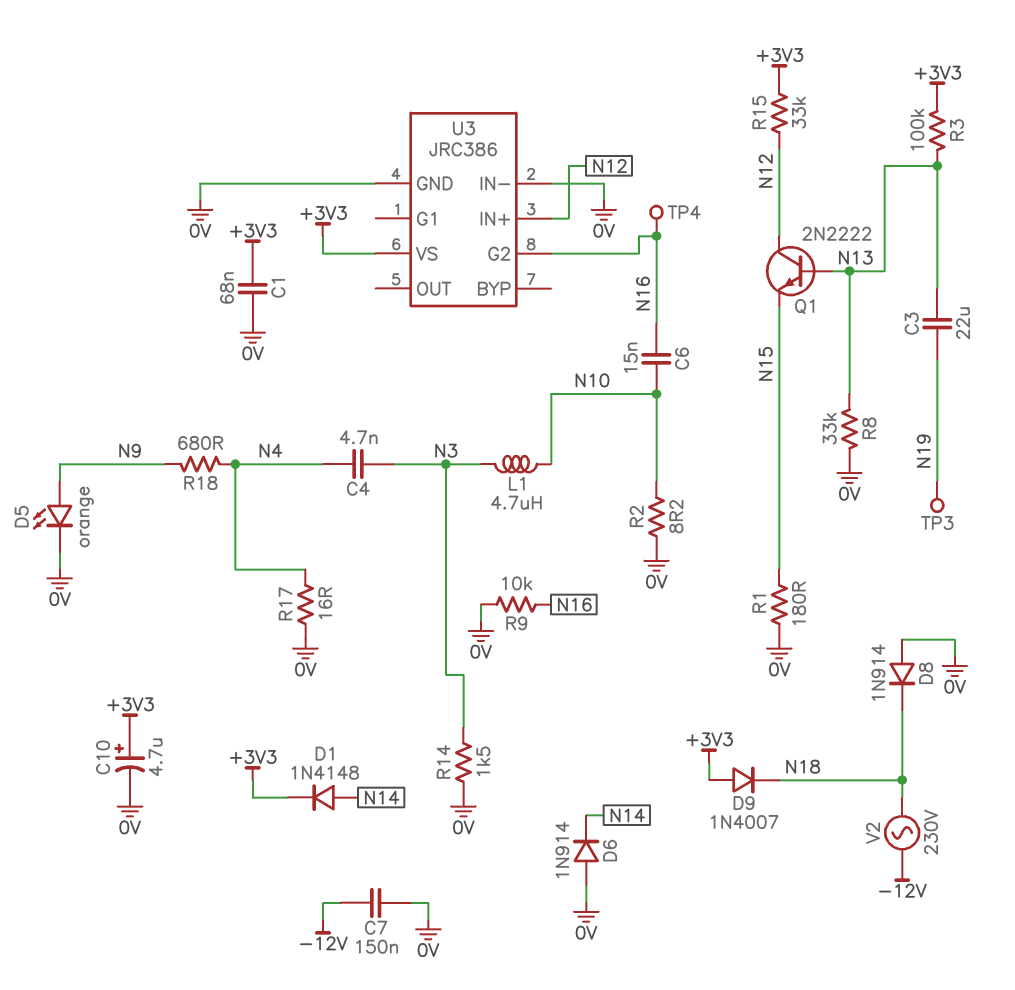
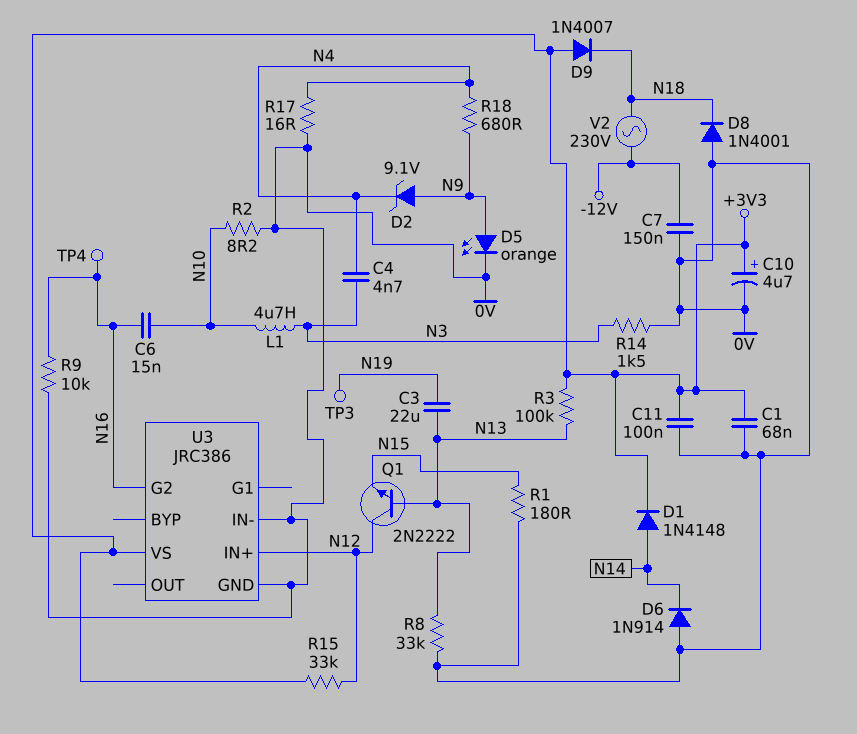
C11: none -> 100nF (+3V3, 0V)
D2: none -> zener 9.1V (A N9, K N4)
D8: diode 1N914 (A 0V, K N18) -> diode 1N4001 (A 0V, K N18)

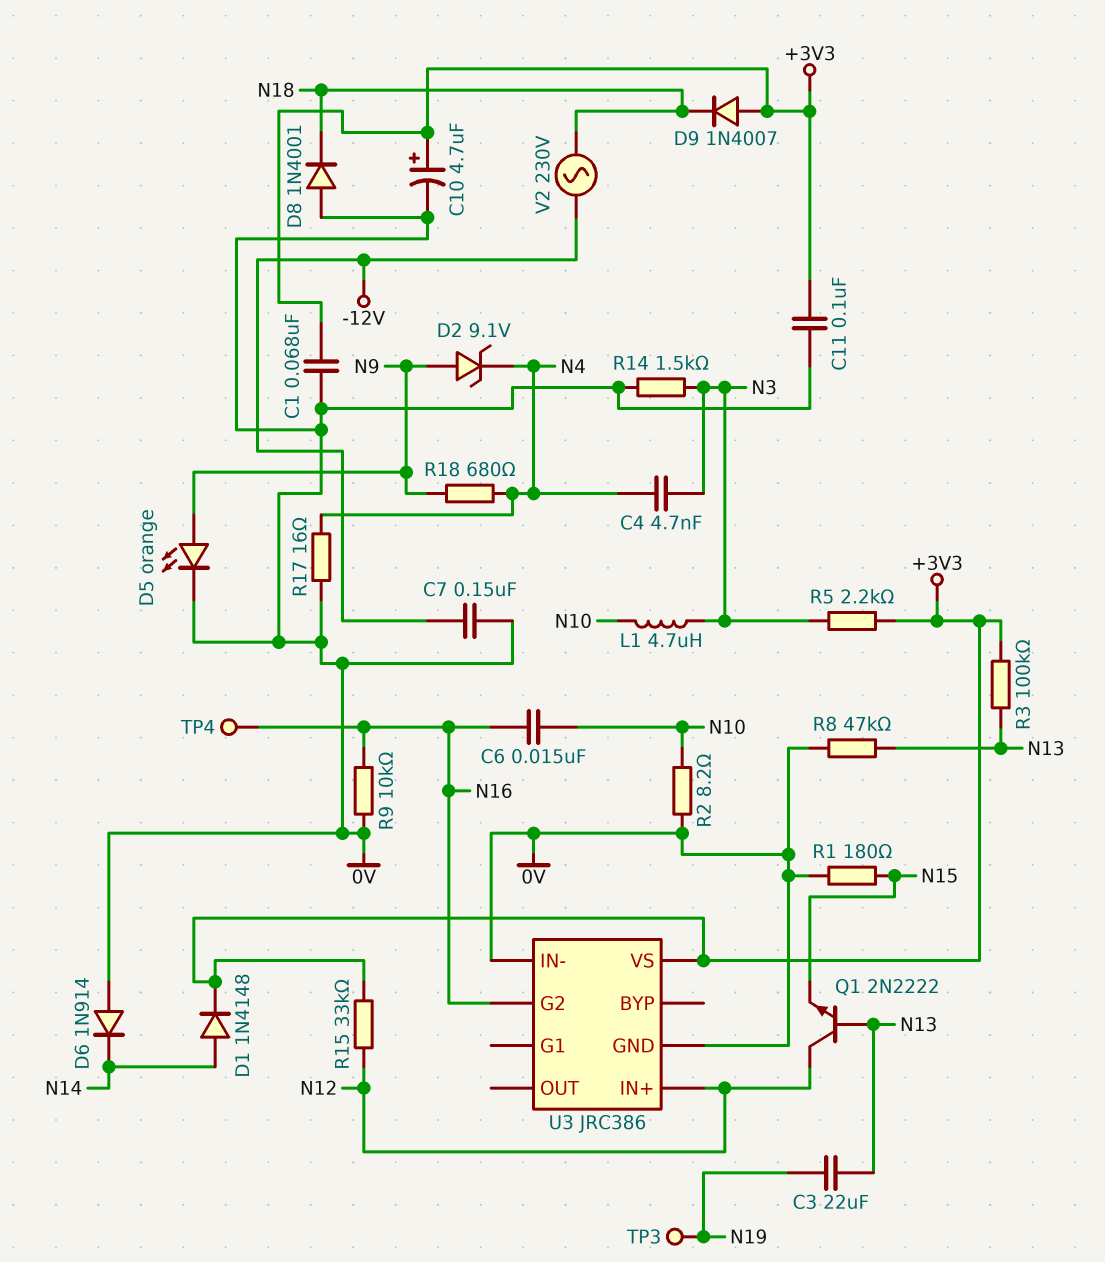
R5: none -> 2.2k (+3V3, N3)
R8: 33k (0V, N13) -> 47k (0V, N13)

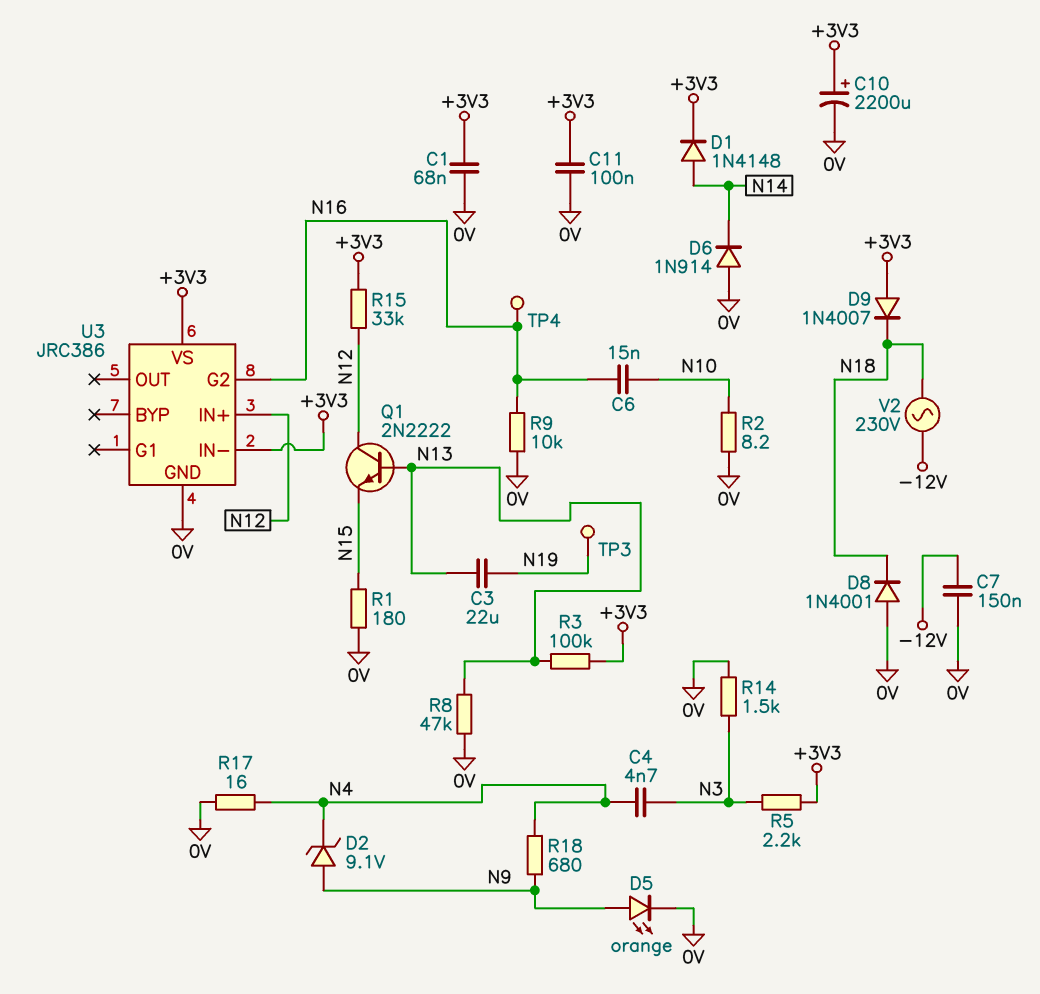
C10: 4.7uF (plus +3V3, minus 0V) -> 2200uF (plus +3V3, minus 0V)
L1: 4.7uH (N3, N10) -> none
U3 pin IN-: 0V -> +3V3

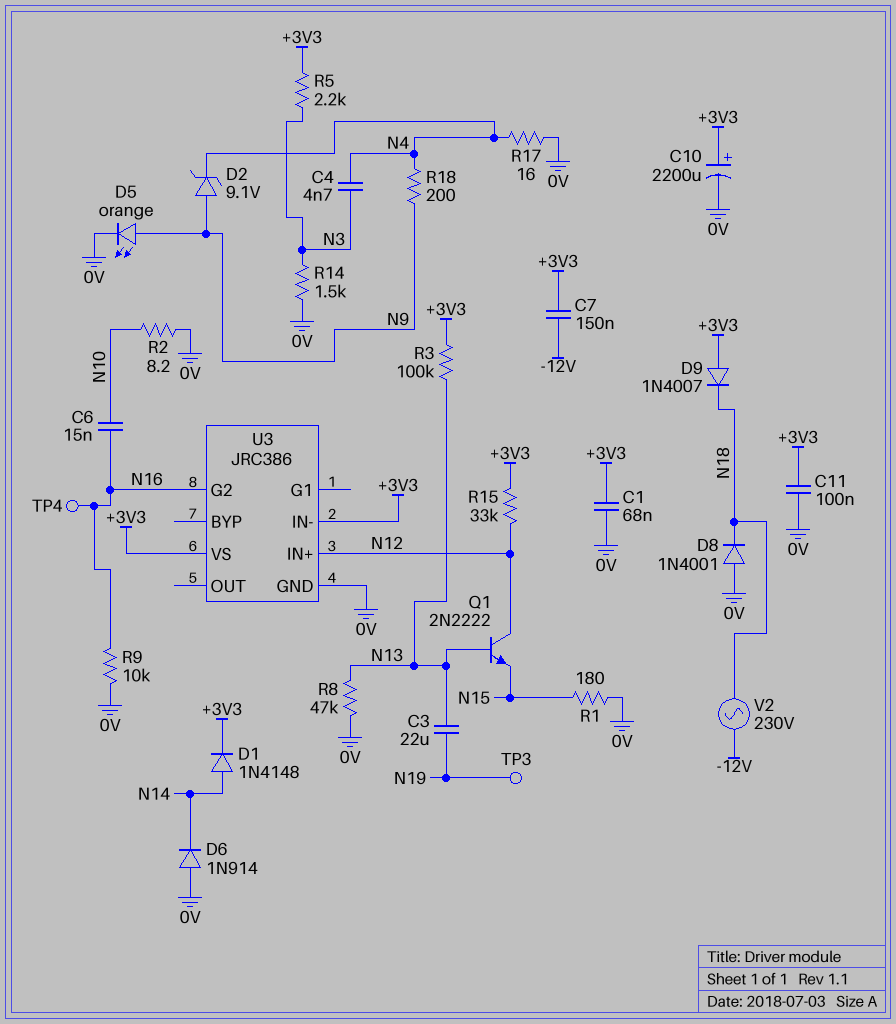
C7: 150nF (-12V, 0V) -> 150nF (+3V3, -12V)
R18: 680 (N4, N9) -> 200 (N4, N9)

